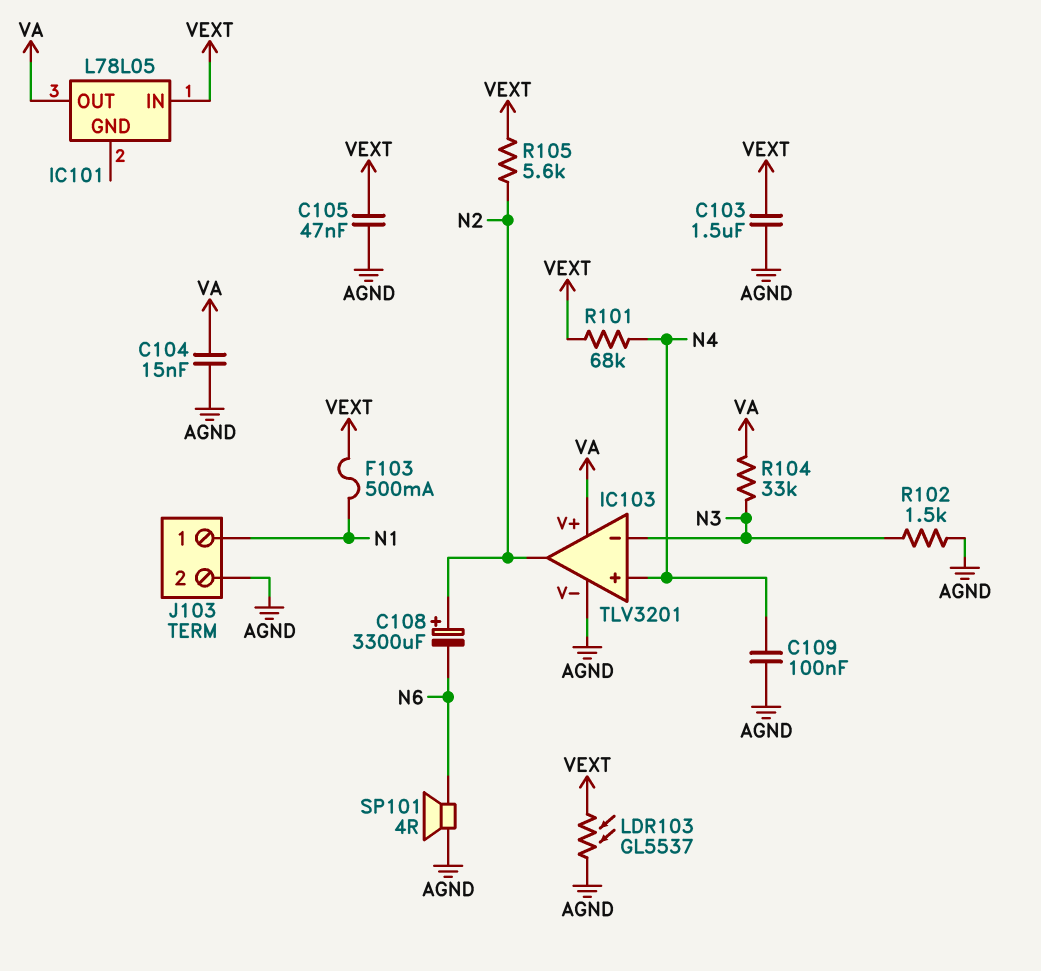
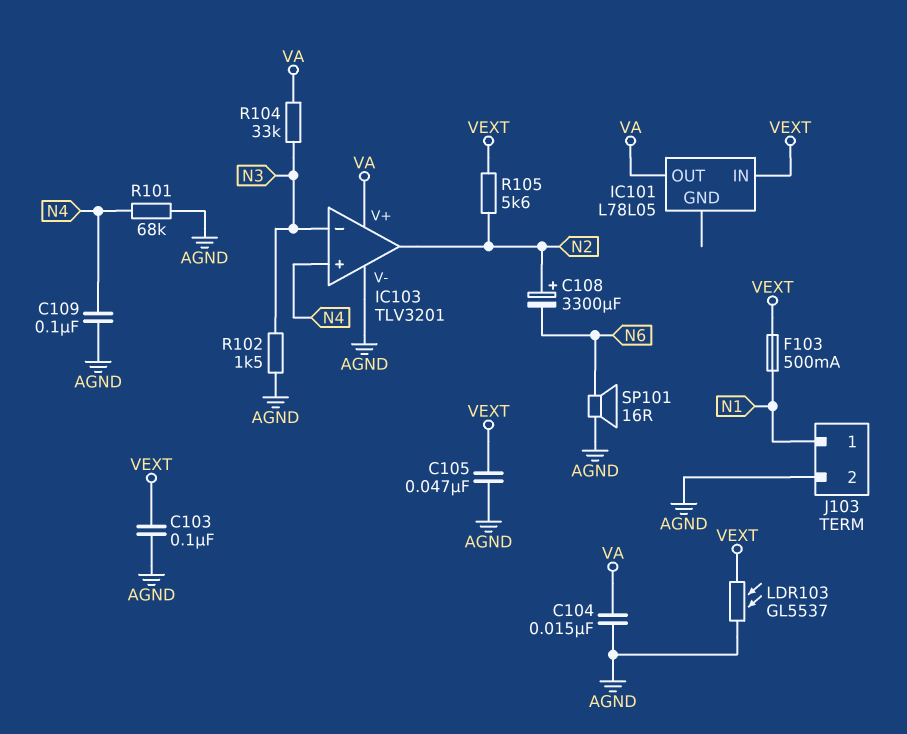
C103: 1.5uF (AGND, VEXT) -> 100nF (AGND, VEXT)
R101: 68k (N4, VEXT) -> 68k (AGND, N4)
SP101: speaker 4R (AGND, N6) -> speaker 16R (AGND, N6)

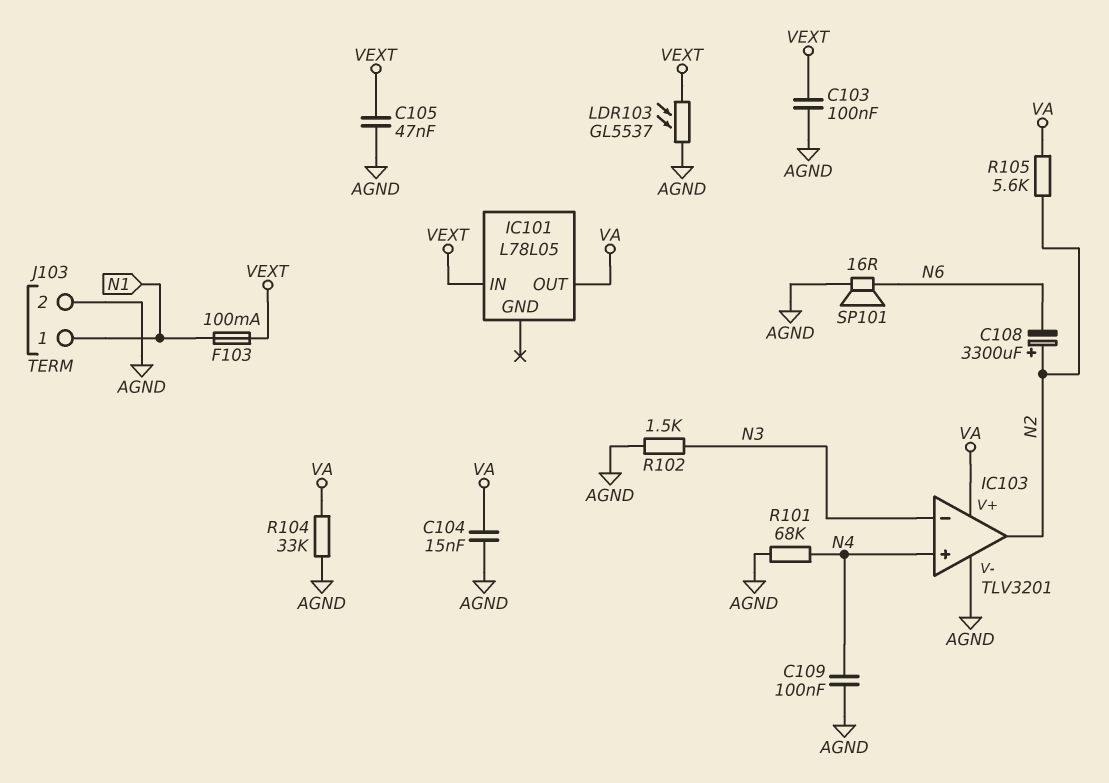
F103: 500mA (N1, VEXT) -> 100mA (N1, VEXT)
R104: 33k (N3, VA) -> 33k (AGND, VA)
R105: 5.6k (N2, VEXT) -> 5.6k (N2, VA)

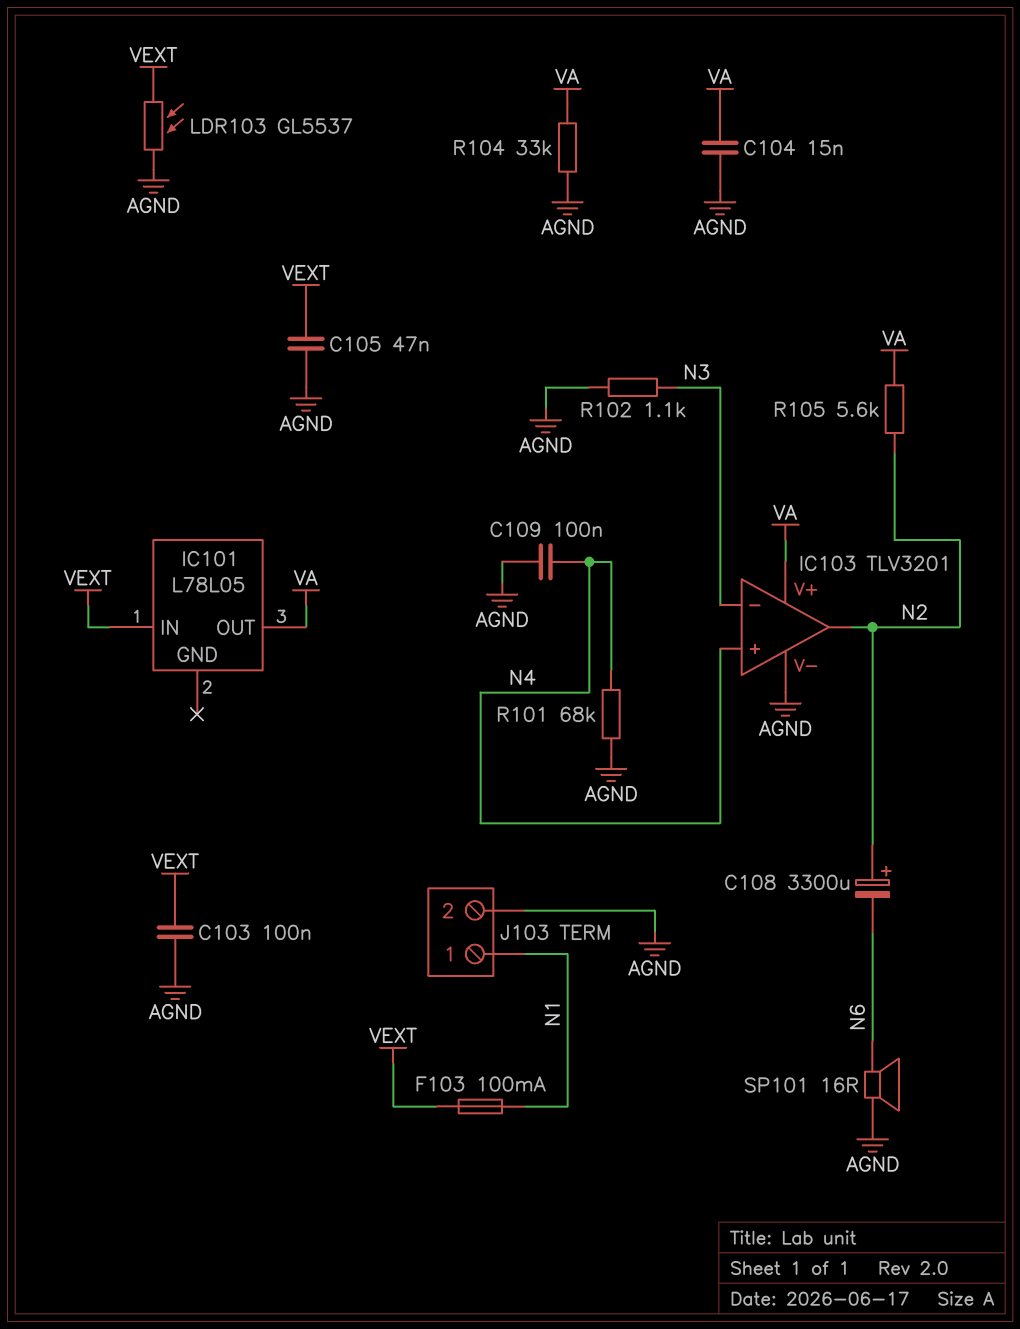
R102: 1.5k (AGND, N3) -> 1.1k (AGND, N3)

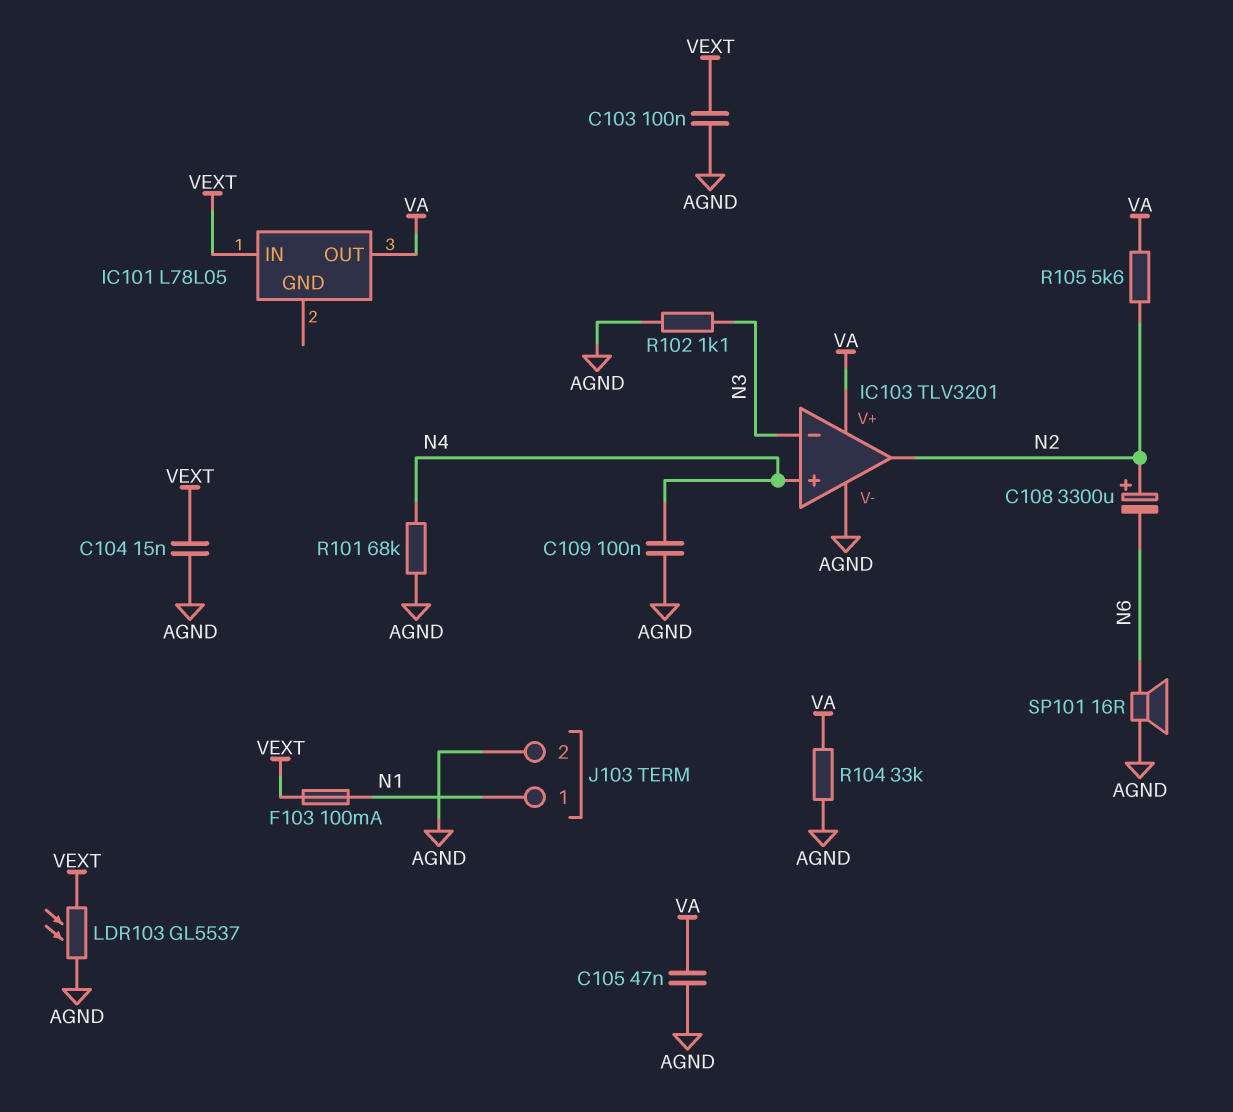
C104: 15nF (AGND, VA) -> 15nF (AGND, VEXT)
C105: 47nF (AGND, VEXT) -> 47nF (AGND, VA)

